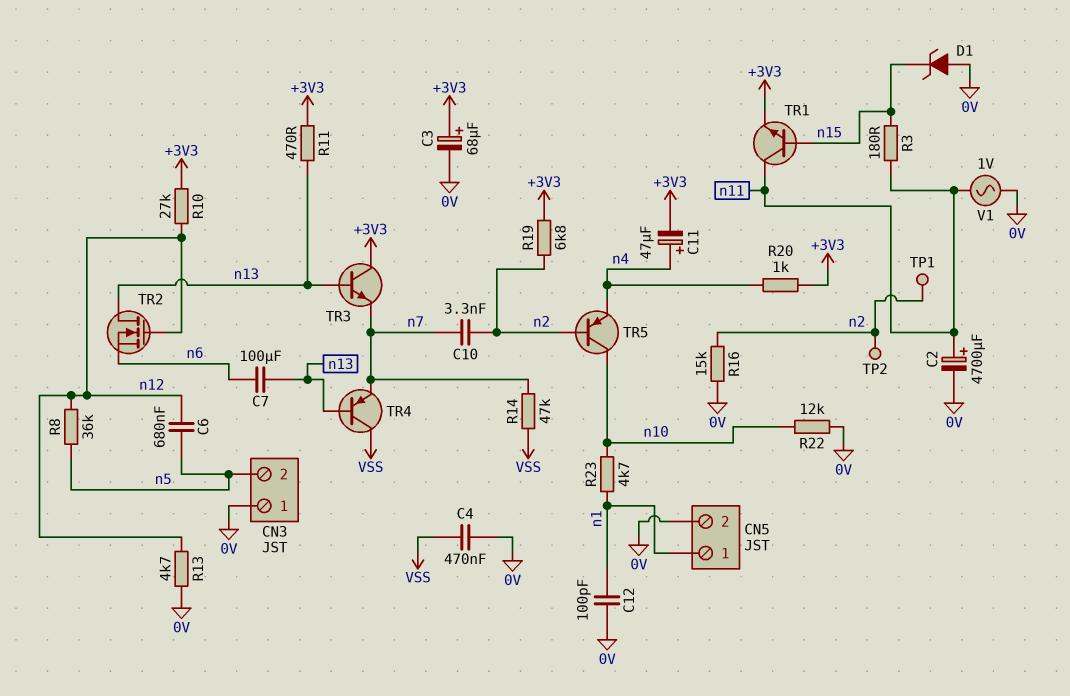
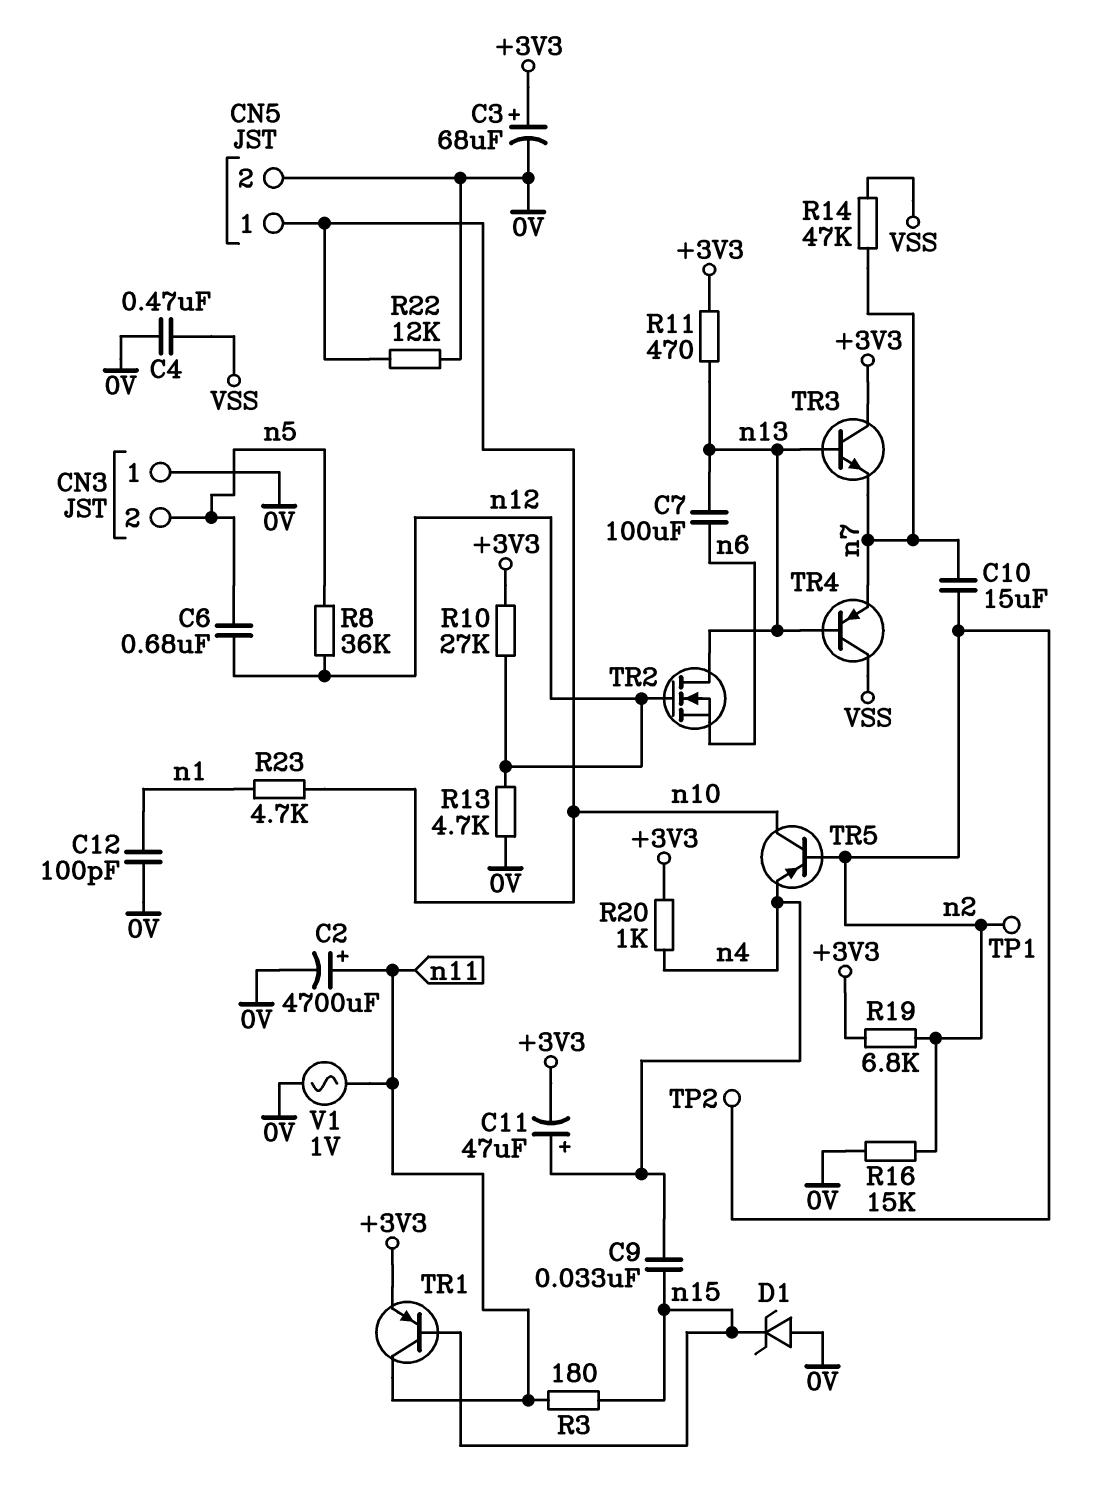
C9: none -> 33nF (n4, n15)
C10: 3.3nF (n2, n7) -> 15uF (n2, n7)
CN5 pin 1: n1 -> n10
TR1: NPN (B n15, C n11, E +3V3) -> PNP (B n15, C n11, E +3V3)

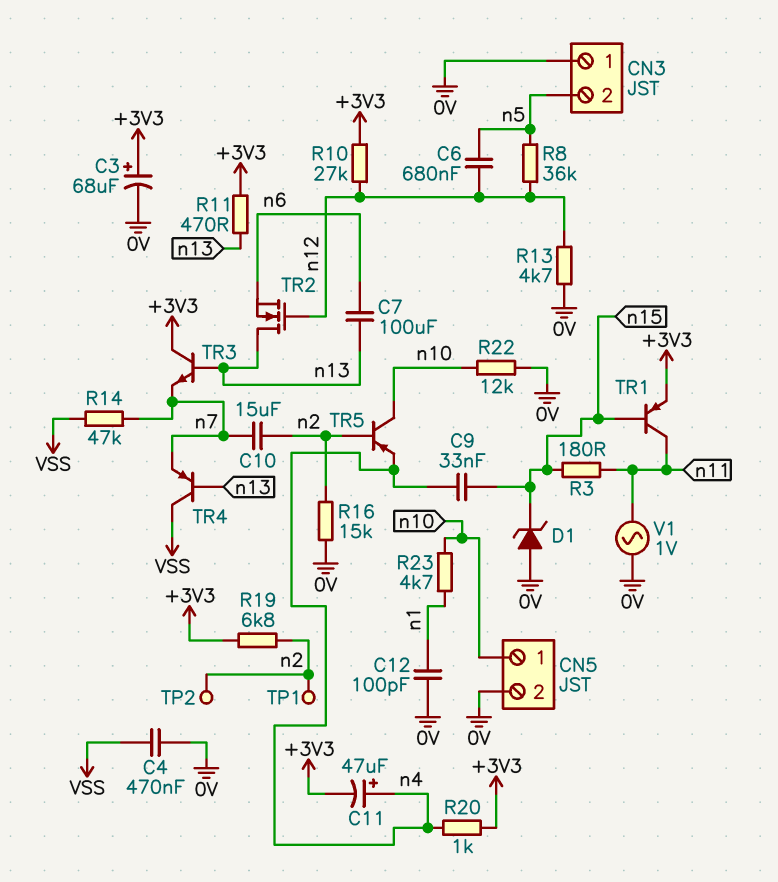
C2: 4700uF (plus n11, minus 0V) -> none

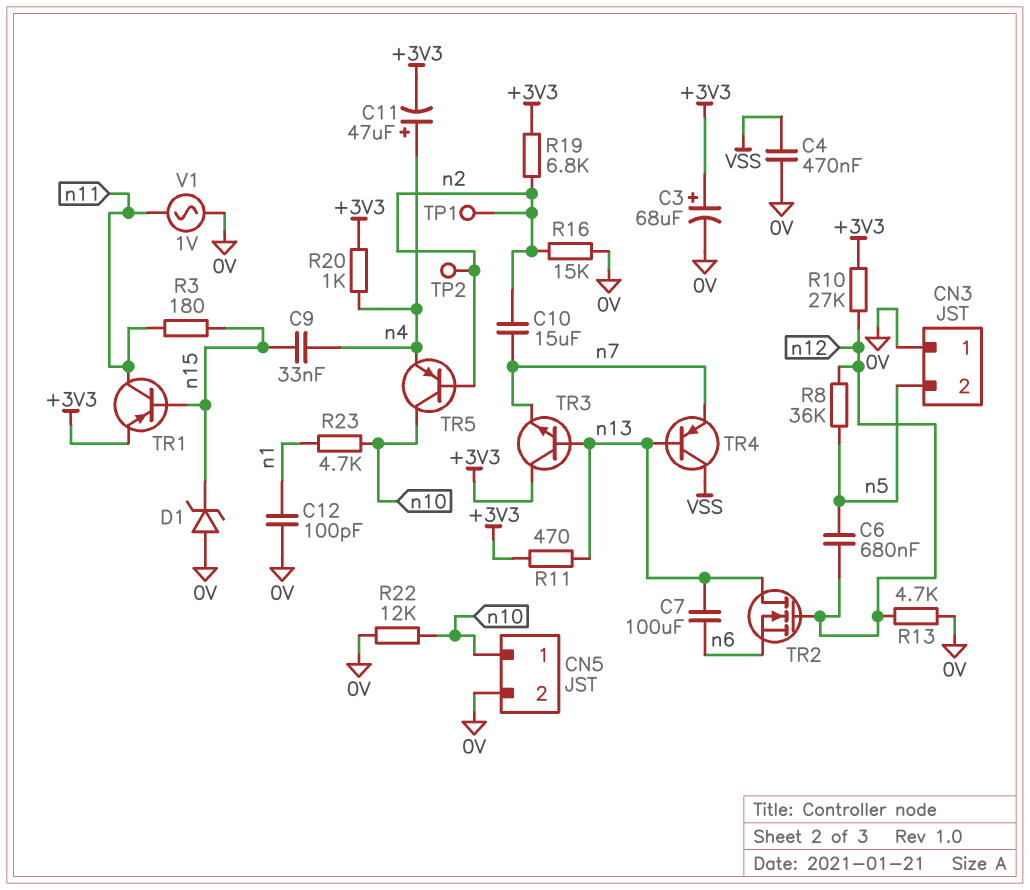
R14: 47k (VSS, n7) -> none

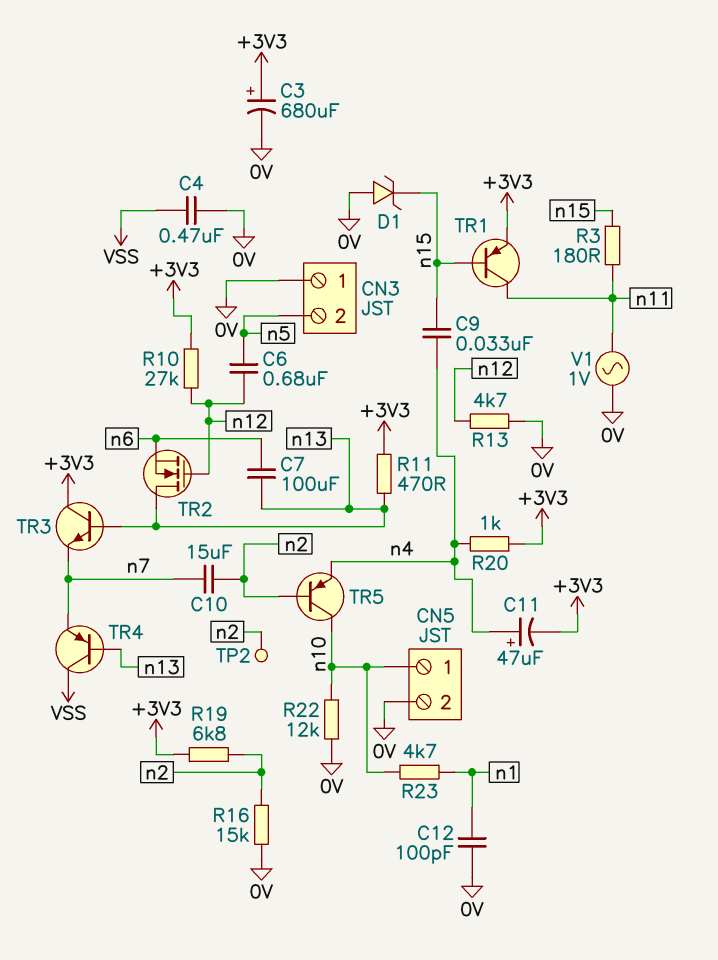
C3: 68uF (plus +3V3, minus 0V) -> 680uF (plus +3V3, minus 0V)
R8: 36k (n5, n12) -> none
TP1: test point (n2) -> none

